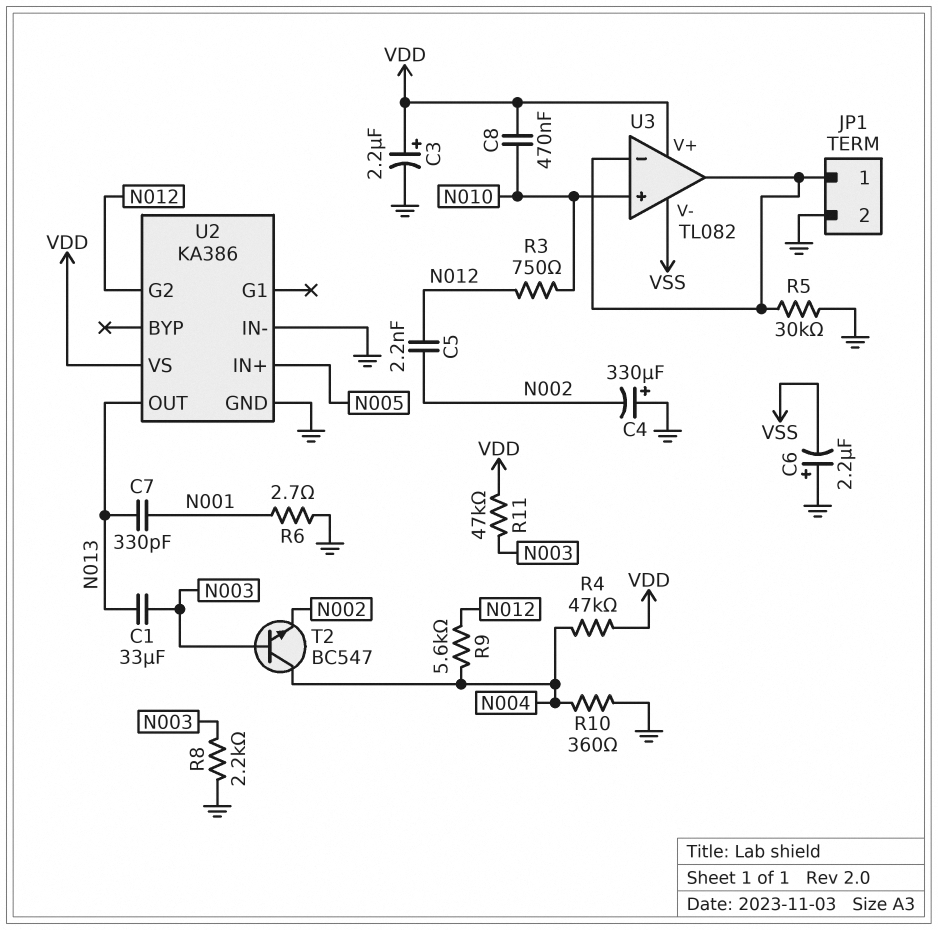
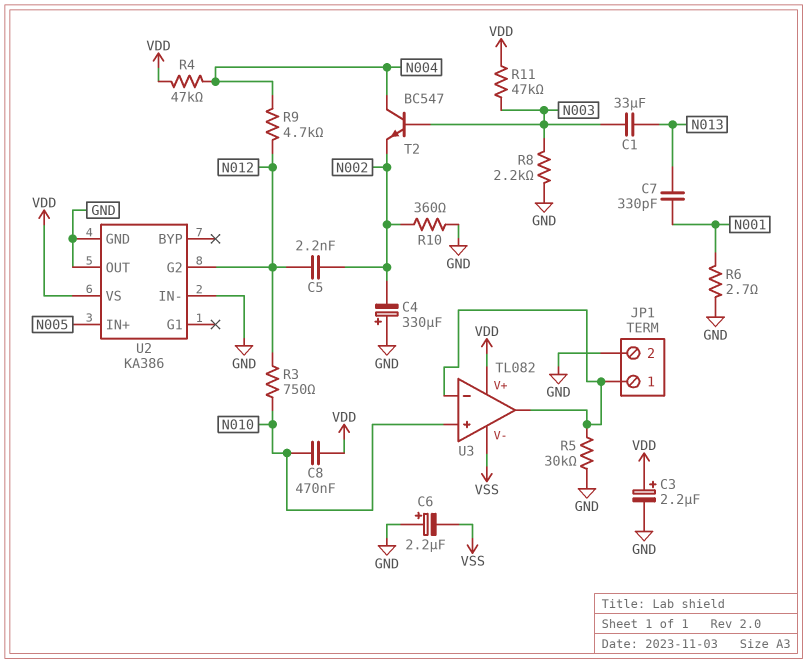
R9: 5.6k (N004, N012) -> 4.7k (N004, N012)
R10: 360 (GND, N004) -> 360 (GND, N002)
U2 pin OUT: N013 -> GND

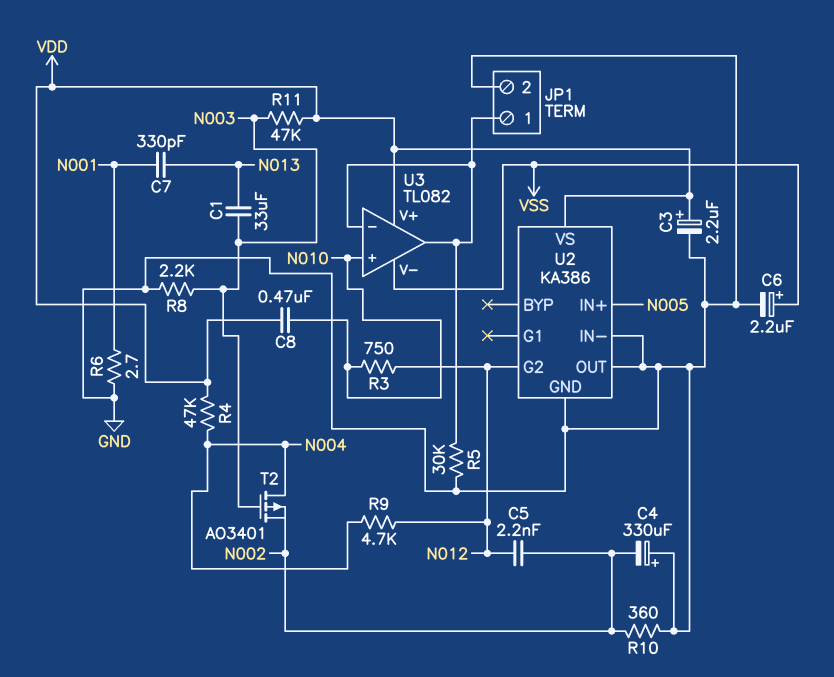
C6: 2.2uF (plus GND, minus VSS) -> 2.2uF (plus VSS, minus GND)
T2: NPN BC547 (B N003, C N004, E N002) -> PMOS AO3401 (G N003, D N004, S N002)

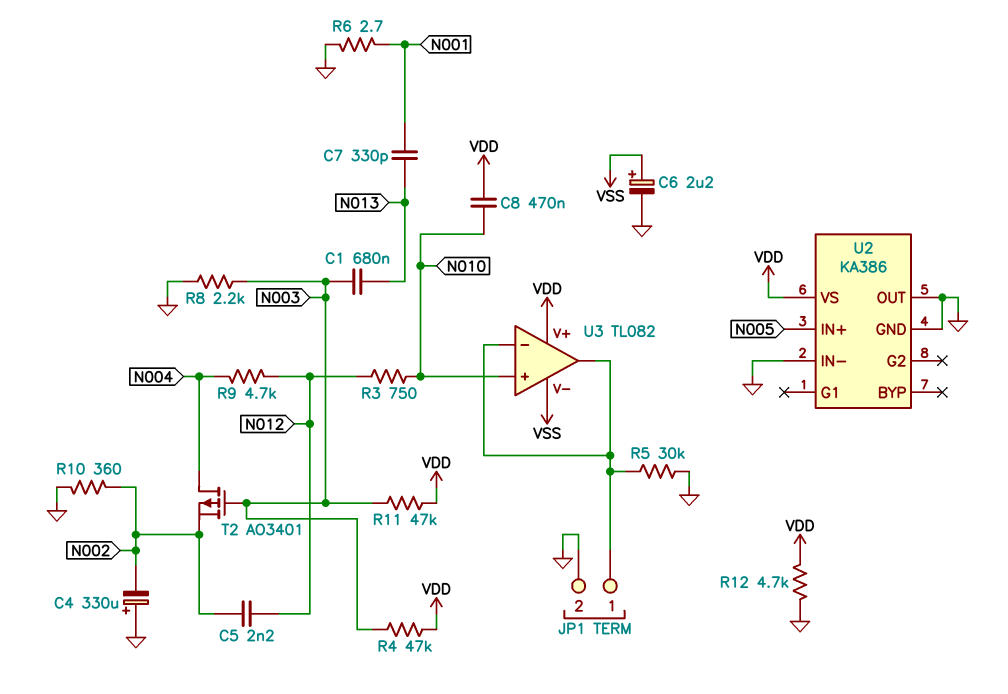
C1: 33uF (N003, N013) -> 680nF (N003, N013)
C3: 2.2uF (plus VDD, minus GND) -> none
R4: 47k (N004, VDD) -> 47k (N003, VDD)
R12: none -> 4.7k (GND, VDD)
U2 pin G2: N012 -> none

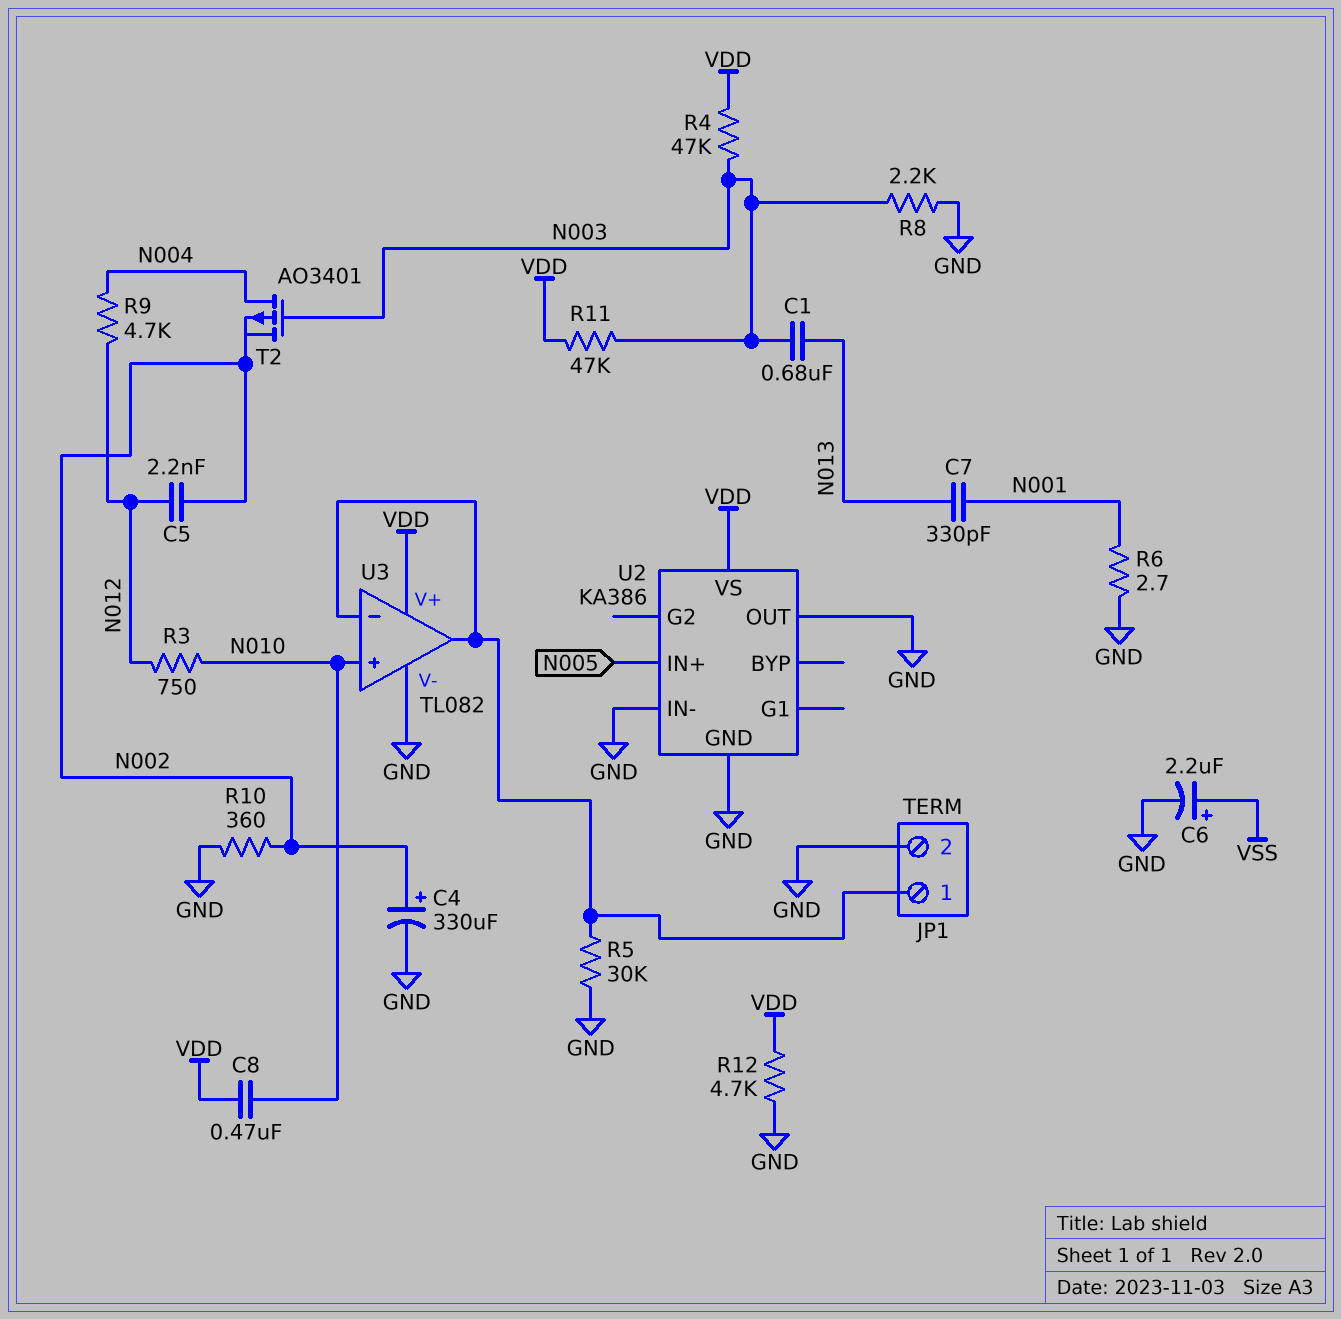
C4: 330uF (plus GND, minus N002) -> 330uF (plus N002, minus GND)
U3 pin V-: VSS -> GND

